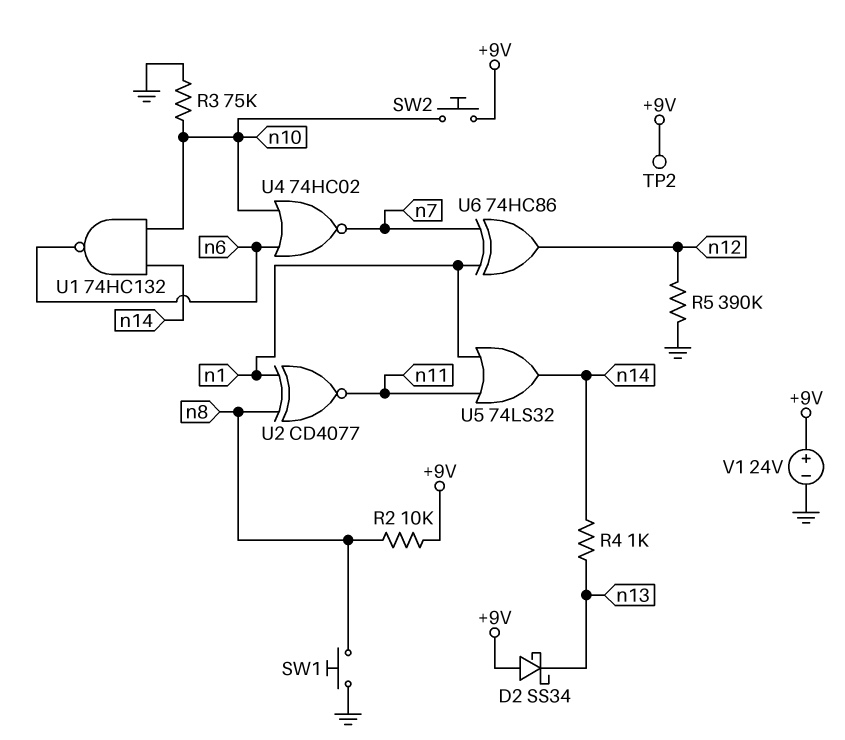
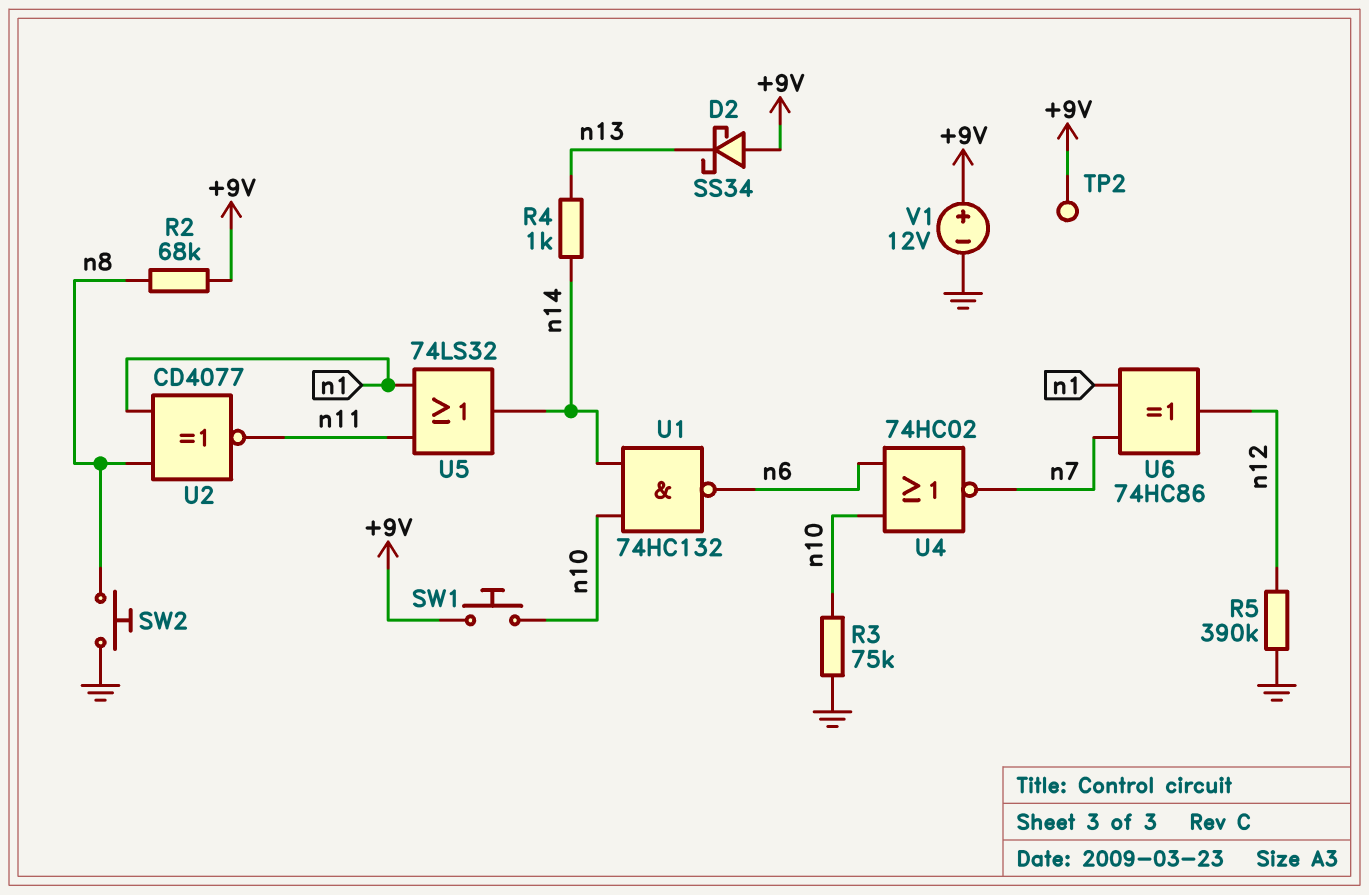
R2: 10k (+9V, n8) -> 68k (+9V, n8)
SW1: button (GND, n8) -> button (+9V, n10)
SW2: button (+9V, n10) -> button (GND, n8)
V1: 24V (plus +9V, minus GND) -> 12V (plus +9V, minus GND)

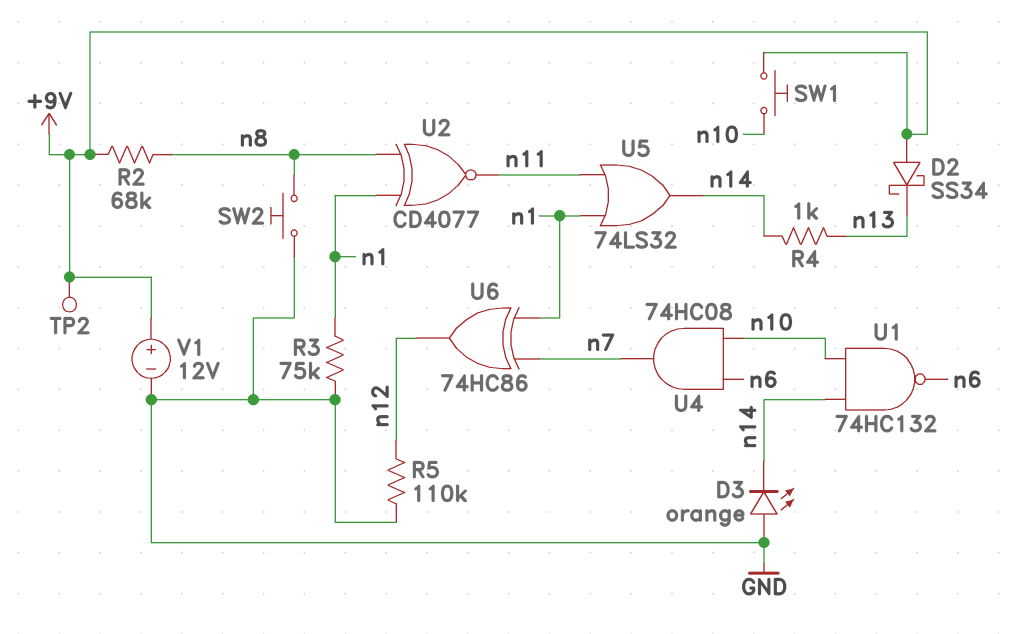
D3: none -> LED orange (A GND, K n14)
R3: 75k (GND, n10) -> 75k (GND, n1)
R5: 390k (GND, n12) -> 110k (GND, n12)
U4: NOR 74HC02 (in n6, in n10, out n7) -> AND 74HC08 (in n6, in n10, out n7)

